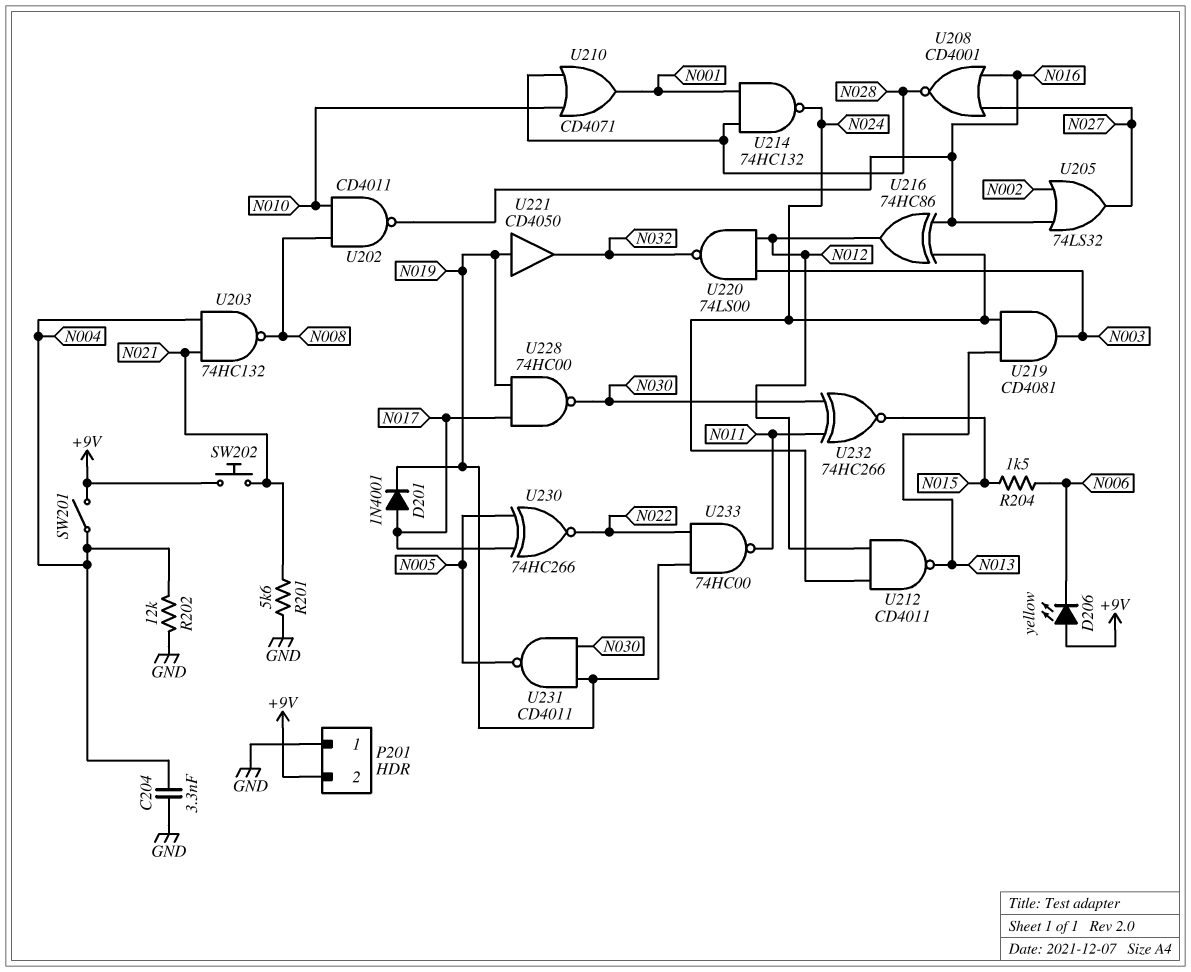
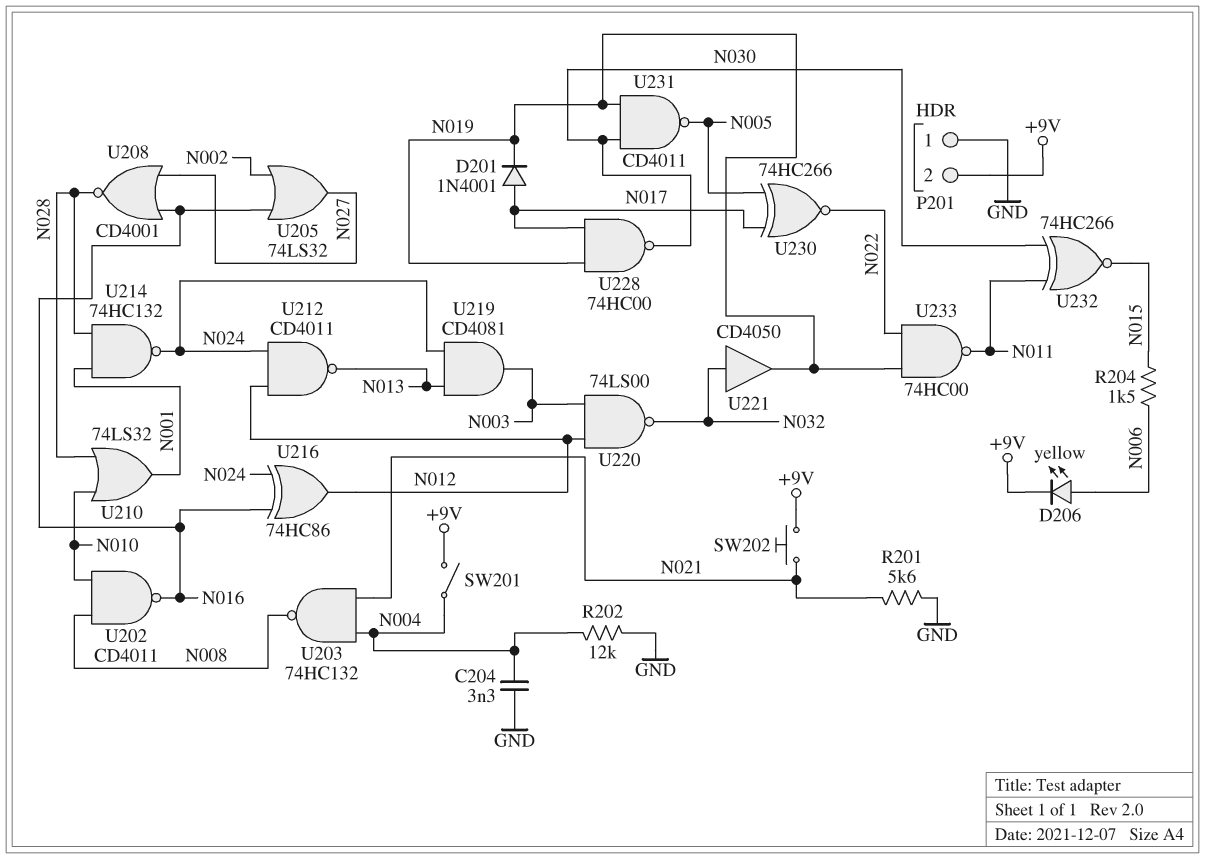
D206: LED yellow (A +9V, K N006) -> LED yellow (A N006, K +9V)
U210: OR CD4071 (in N010, in N028, out N001) -> OR 74LS32 (in N010, in N028, out N001)
U221: buffer CD4050 (in N019, out N032) -> buffer CD4050 (in N032, out N019)

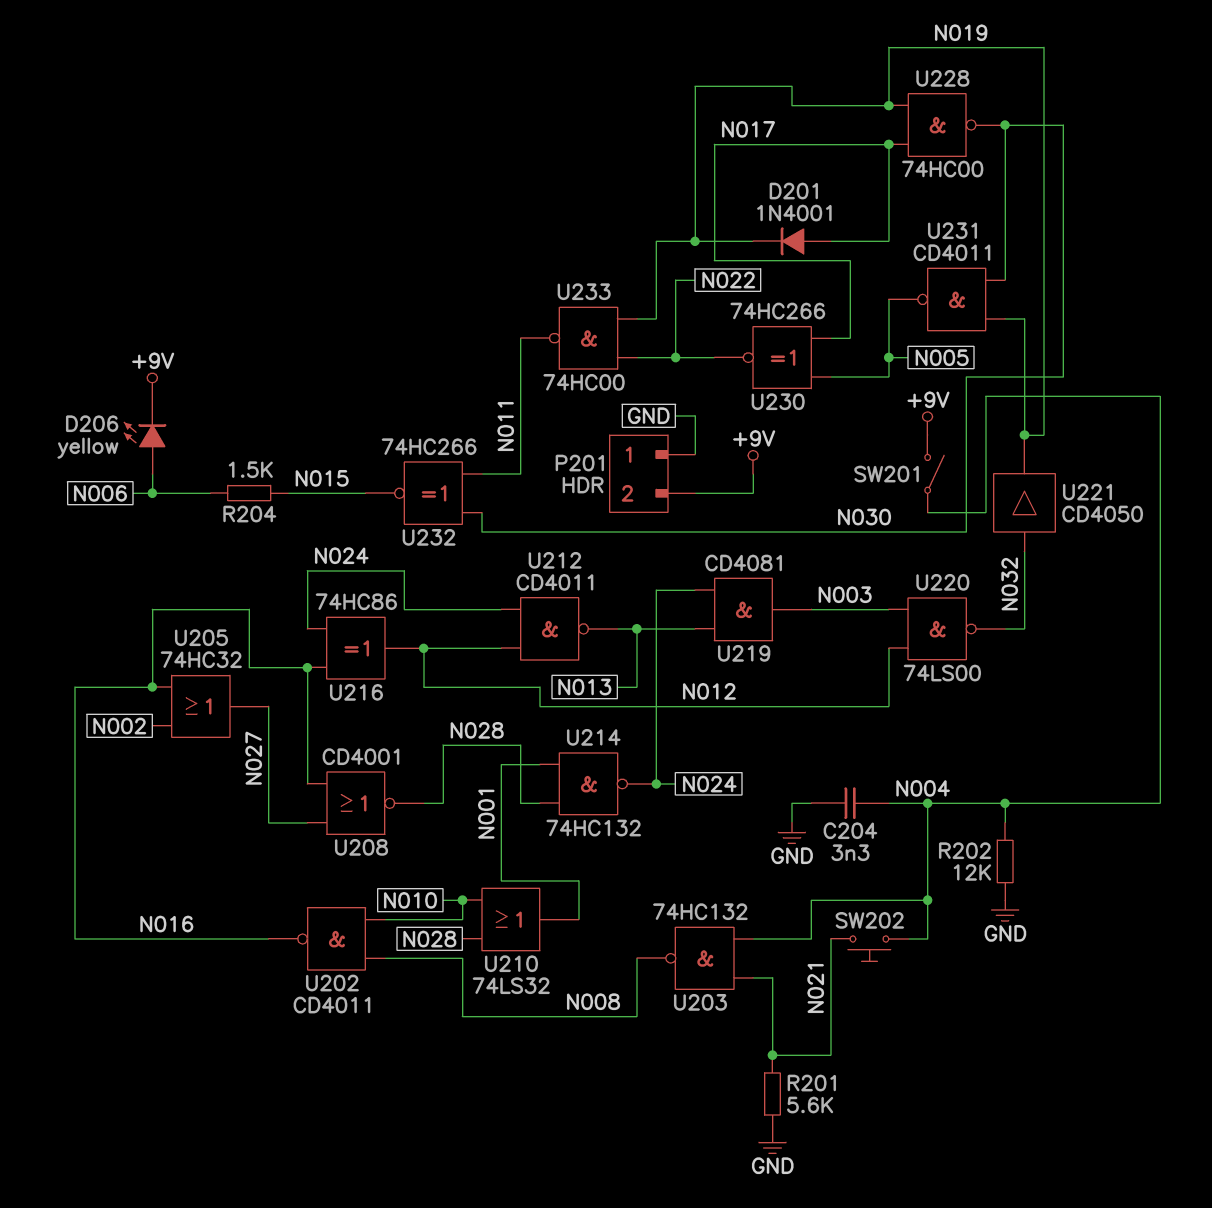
SW202: button (+9V, N021) -> button (N004, N021)
U205: OR 74LS32 (in N002, in N016, out N027) -> OR 74HC32 (in N002, in N016, out N027)

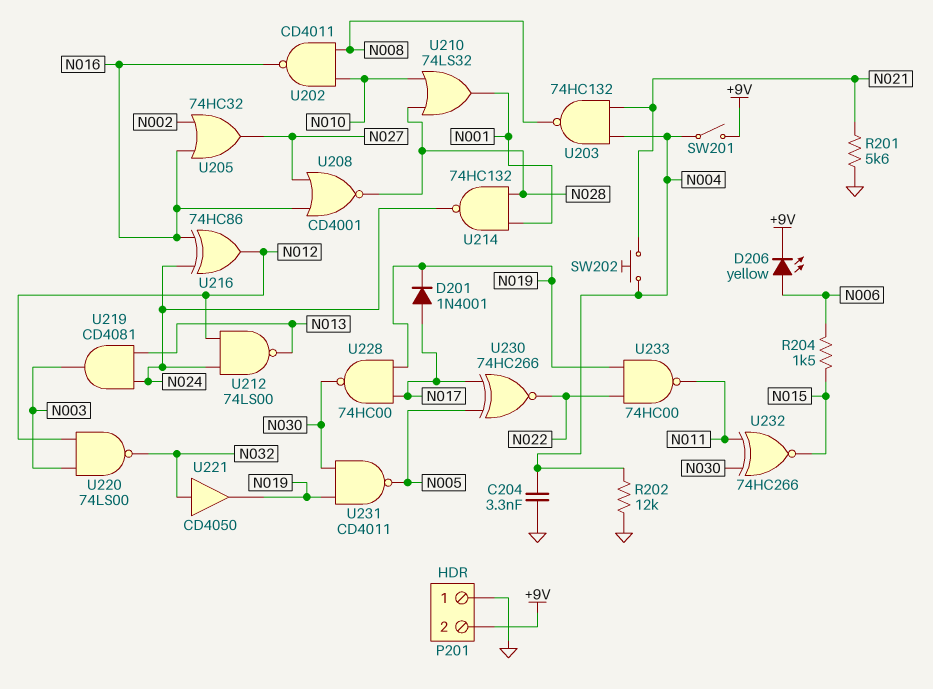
U212: NAND CD4011 (in N012, in N024, out N013) -> NAND 74LS00 (in N012, in N024, out N013)

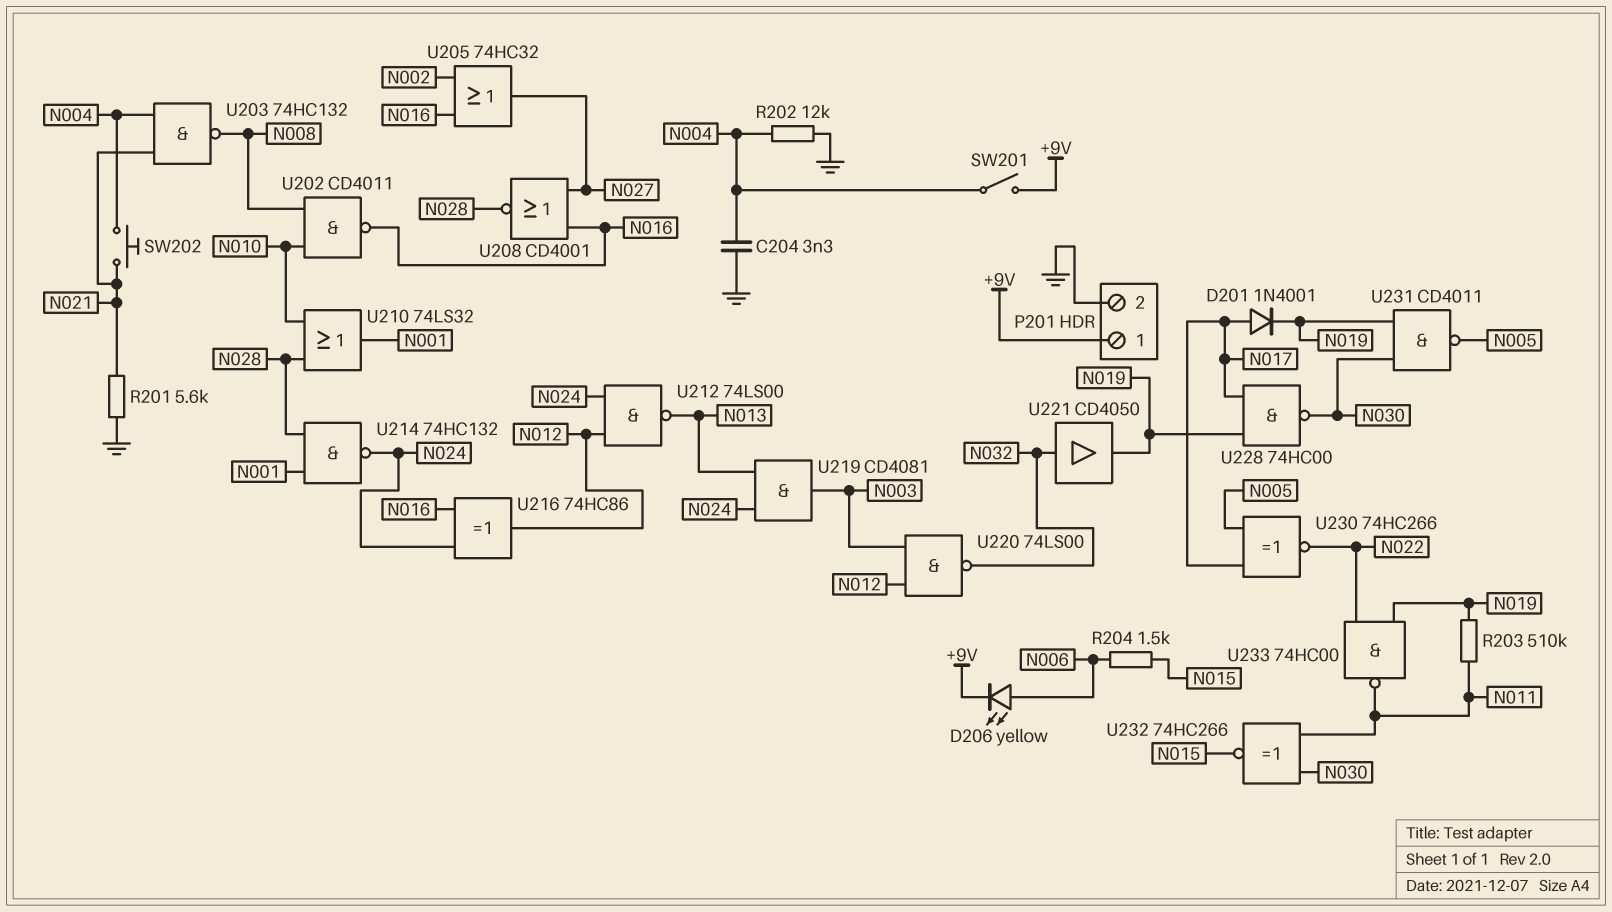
P201 pin 1: GND -> +9V
P201 pin 2: +9V -> GND
R203: none -> 510k (N011, N019)

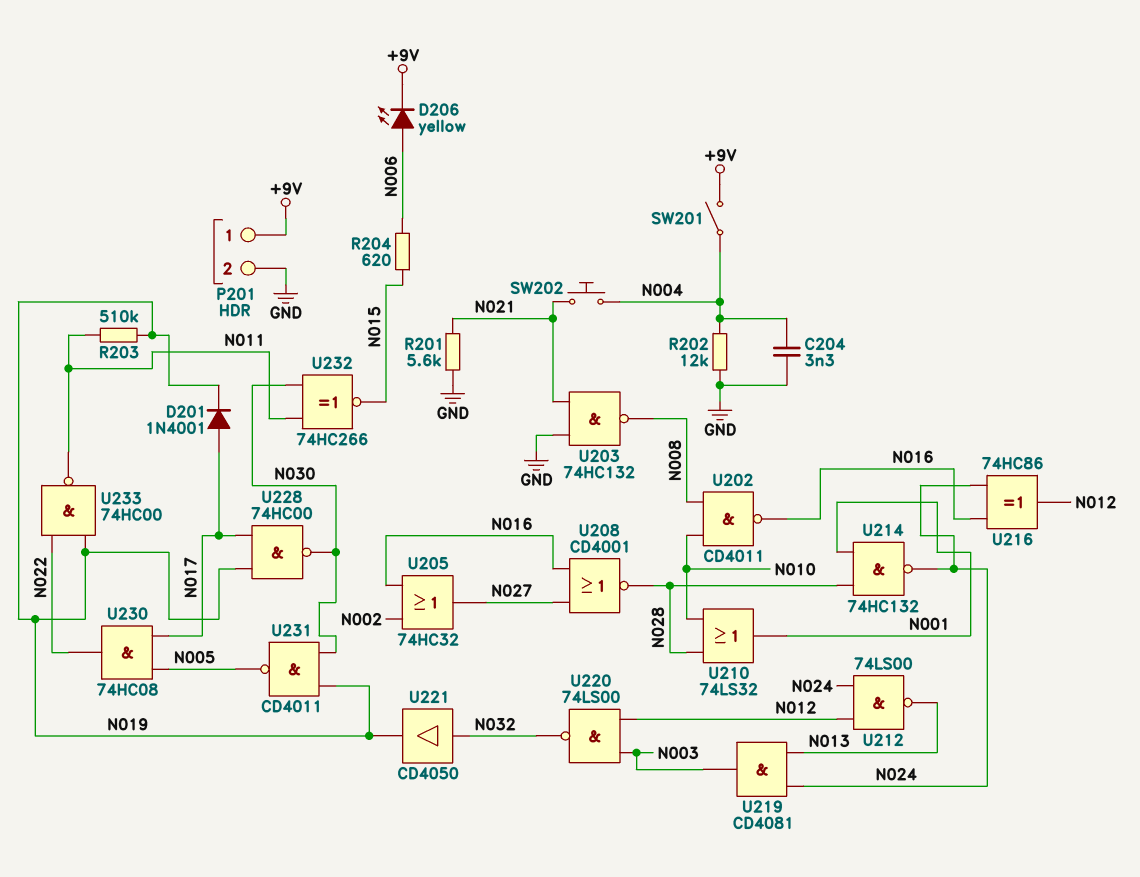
R204: 1.5k (N006, N015) -> 620 (N006, N015)
U203: NAND 74HC132 (in N004, in N021, out N008) -> NAND 74HC132 (in GND, in N021, out N008)
U230: XNOR 74HC266 (in N005, in N017, out N022) -> AND 74HC08 (in N005, in N017, out N022)

